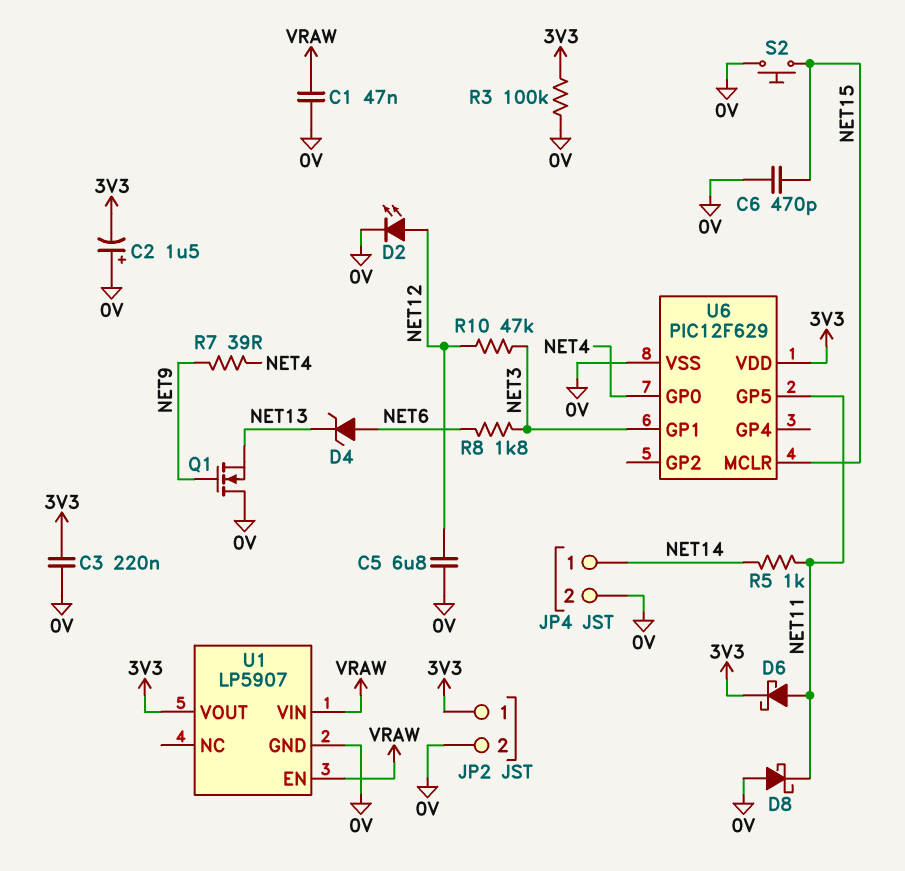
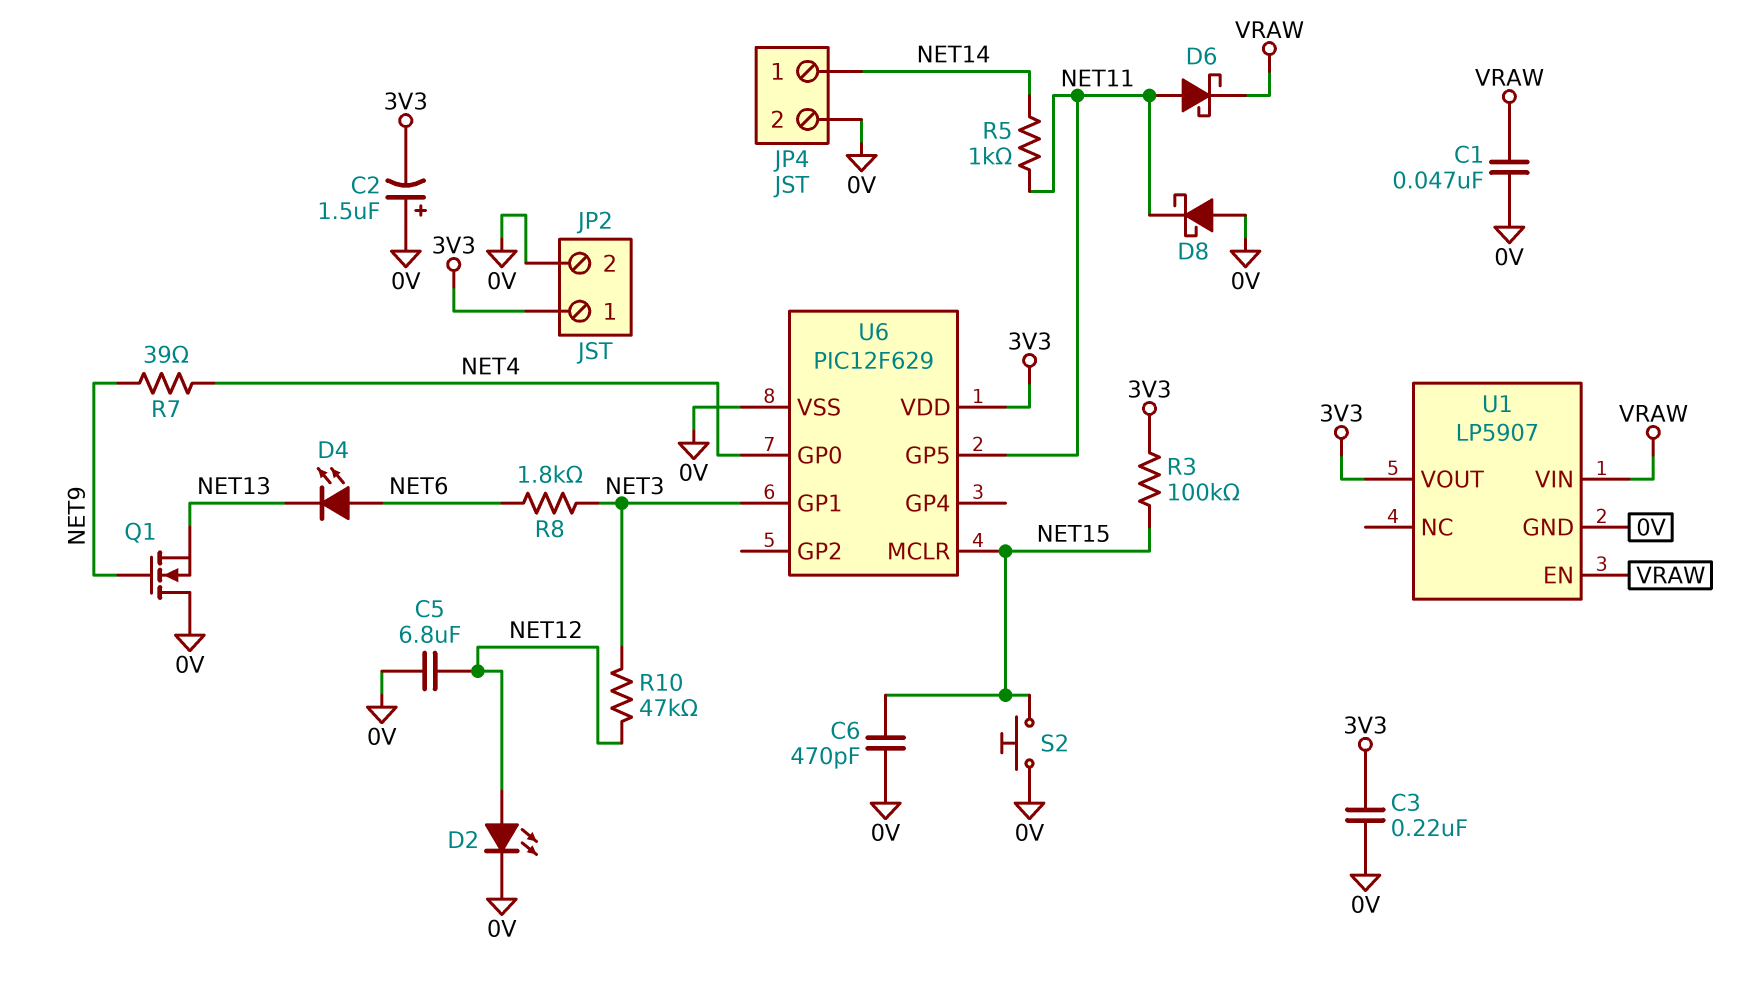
D4: zener (A NET6, K NET13) -> LED (A NET6, K NET13)
D6: schottky (A NET11, K 3V3) -> schottky (A NET11, K VRAW)
R3: 100k (0V, 3V3) -> 100k (3V3, NET15)

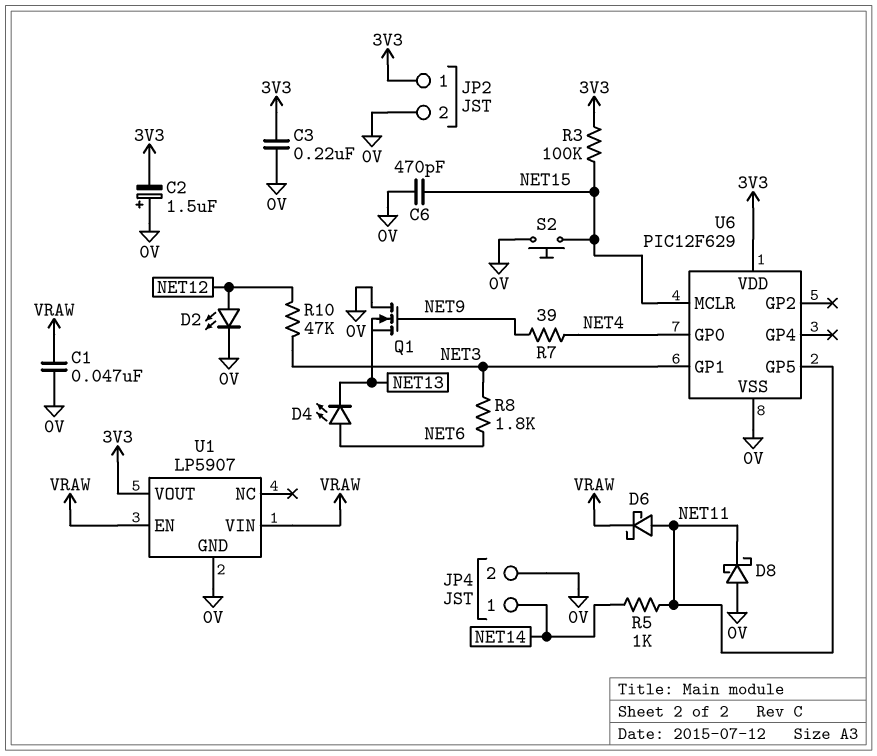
C5: 6.8uF (0V, NET12) -> none

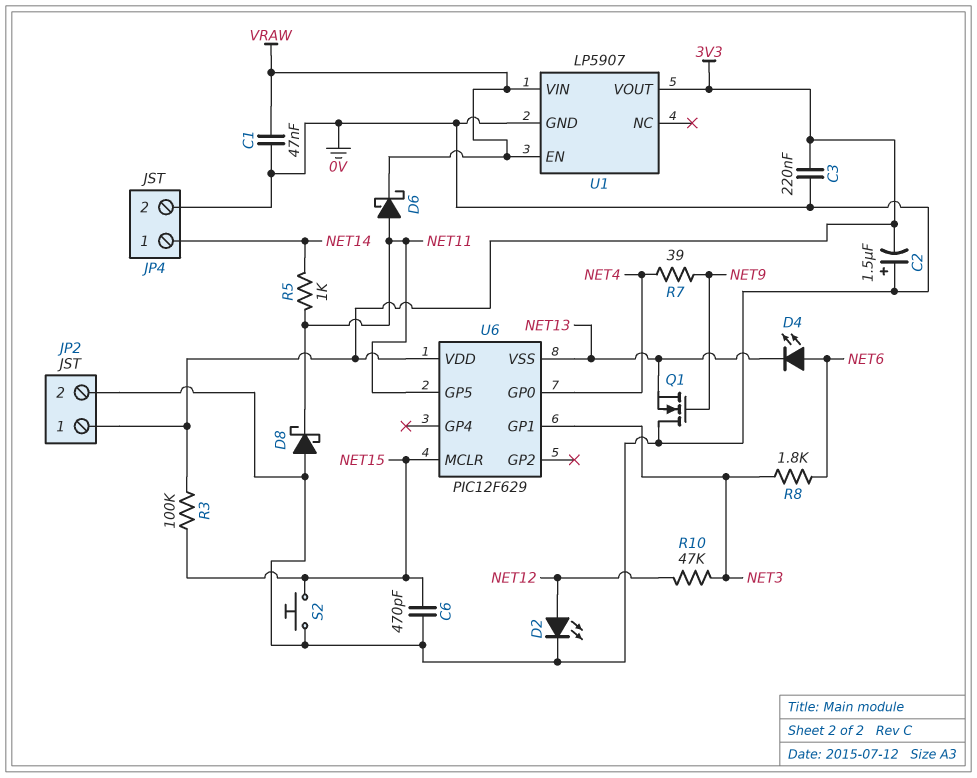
U6 pin VSS: 0V -> NET13

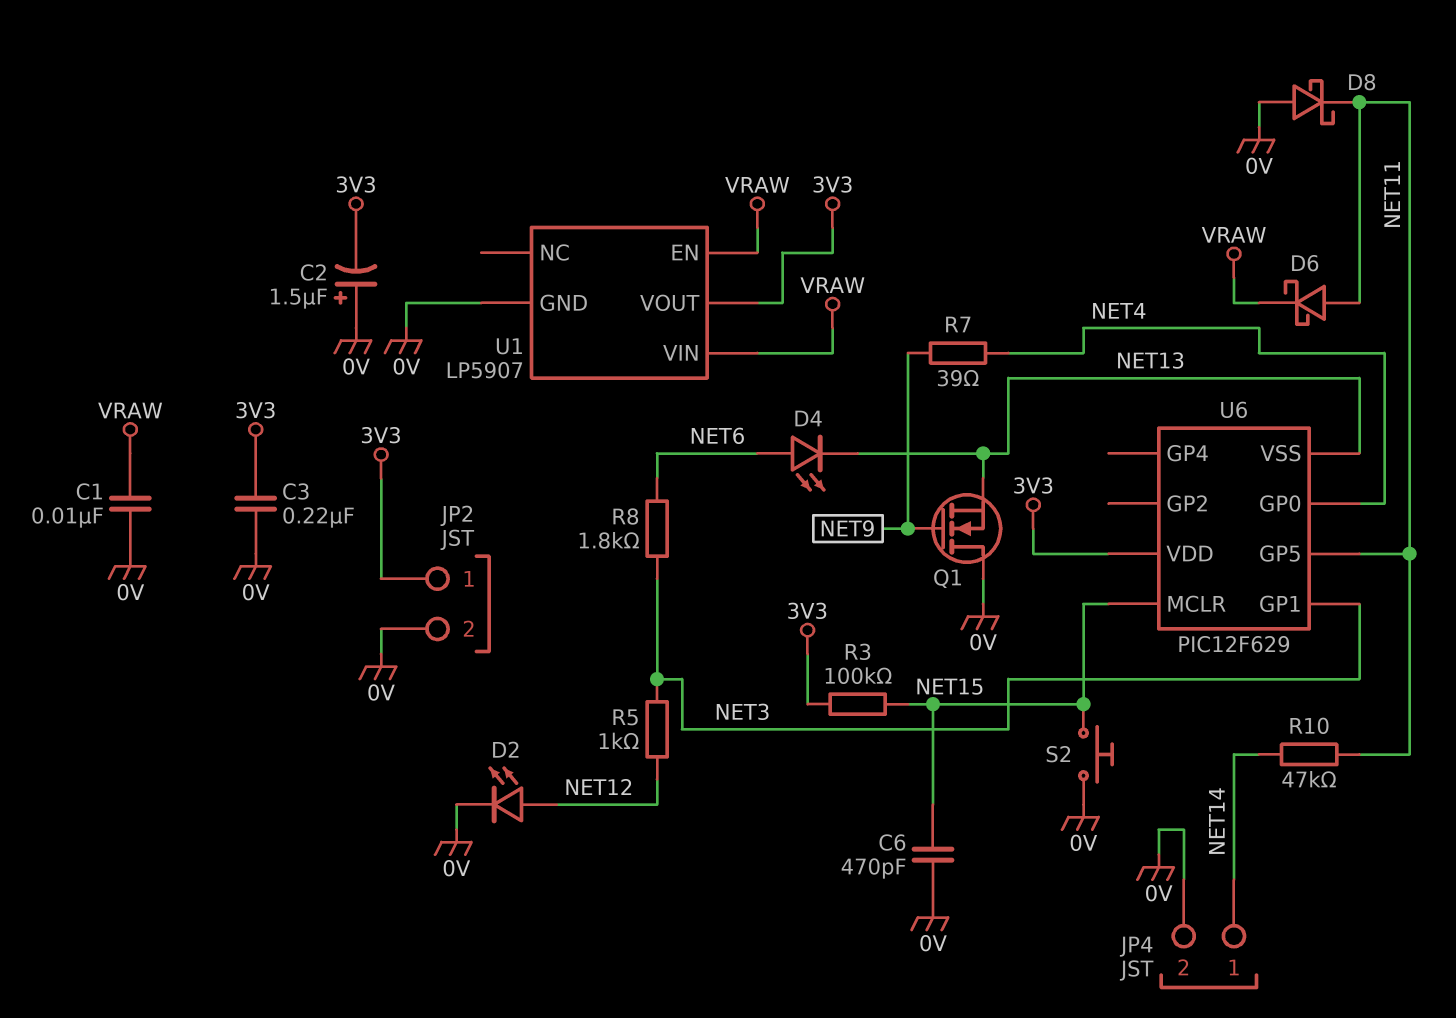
C1: 47nF (0V, VRAW) -> 10nF (0V, VRAW)
R5: 1k (NET11, NET14) -> 1k (NET3, NET12)
R10: 47k (NET3, NET12) -> 47k (NET11, NET14)

